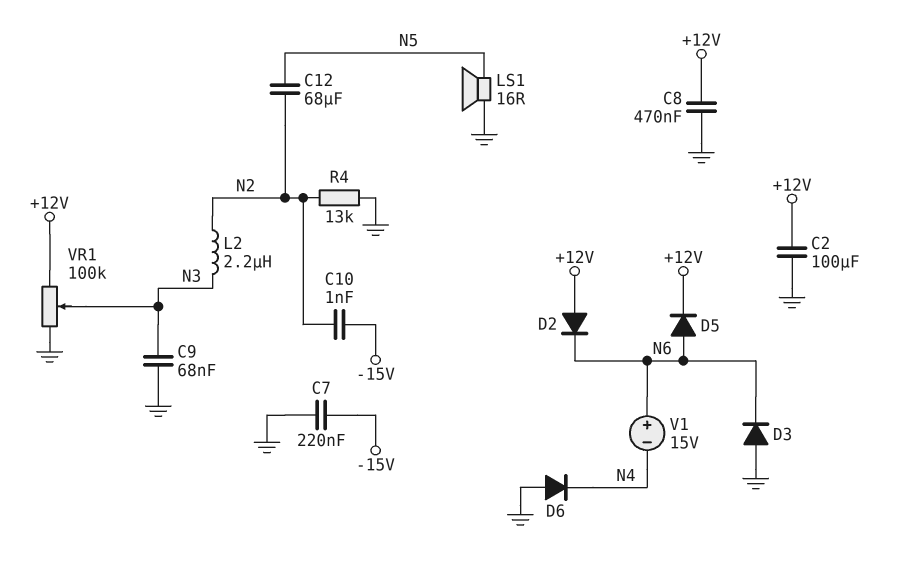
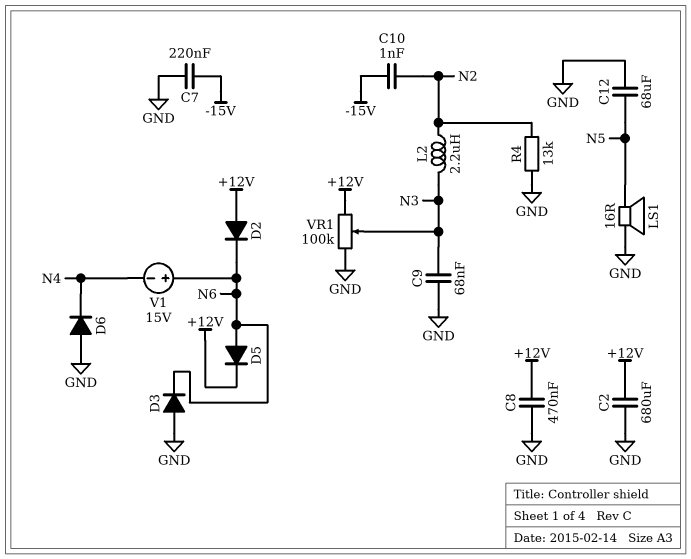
C2: 100uF (+12V, GND) -> 680uF (+12V, GND)
C12: 68uF (N2, N5) -> 68uF (GND, N5)

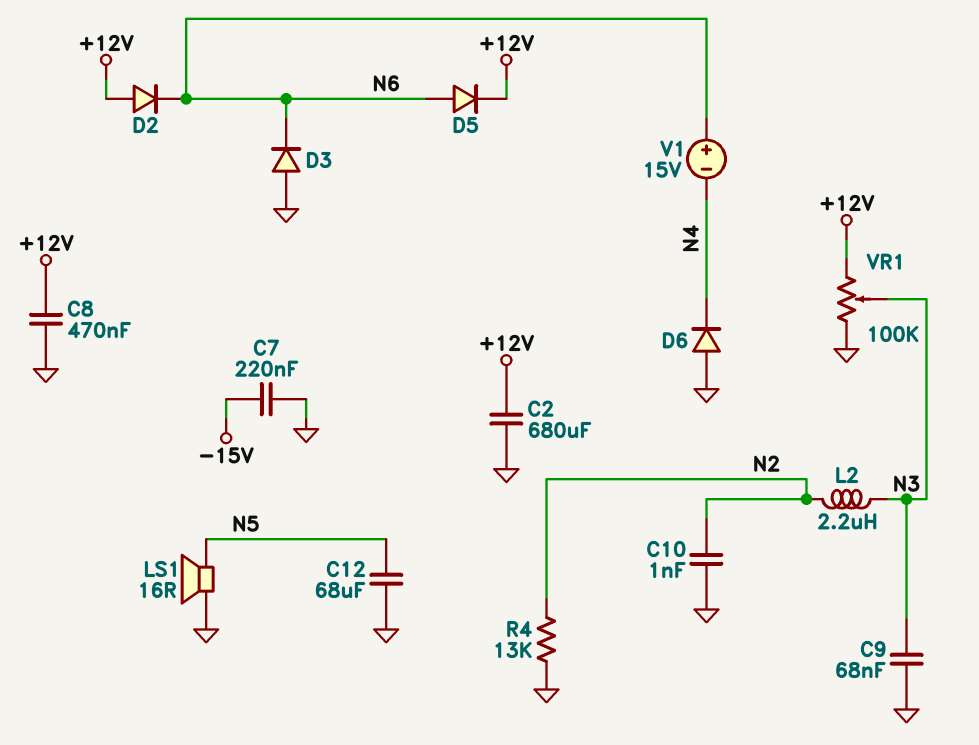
C10: 1nF (-15V, N2) -> 1nF (GND, N2)

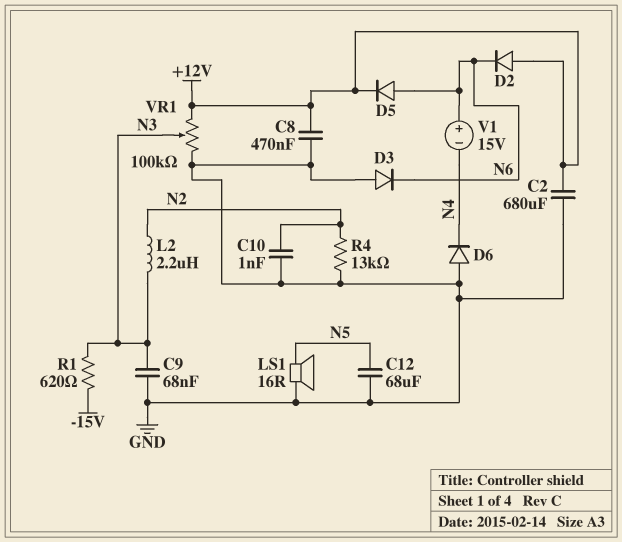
C7: 220nF (-15V, GND) -> none
R1: none -> 620 (-15V, N3)

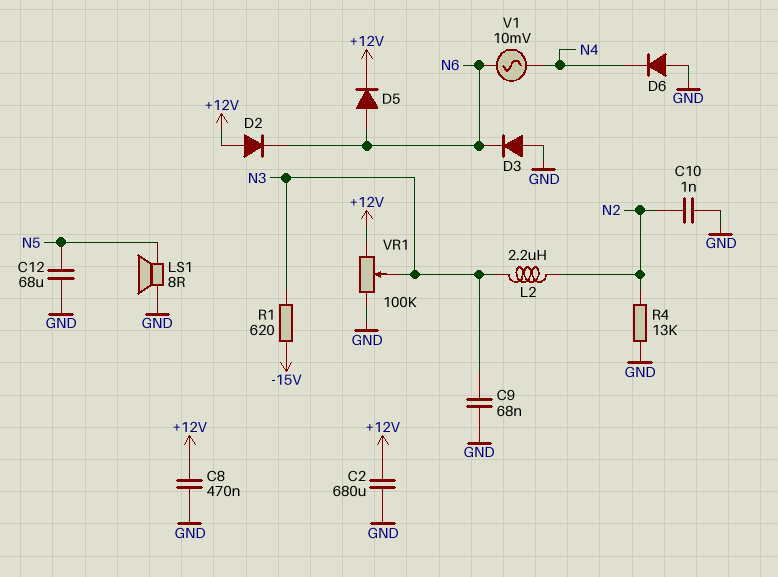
LS1: speaker 16R (GND, N5) -> speaker 8R (GND, N5)
V1: 15V (plus N6, minus N4) -> AC 10mV (N4, N6)

